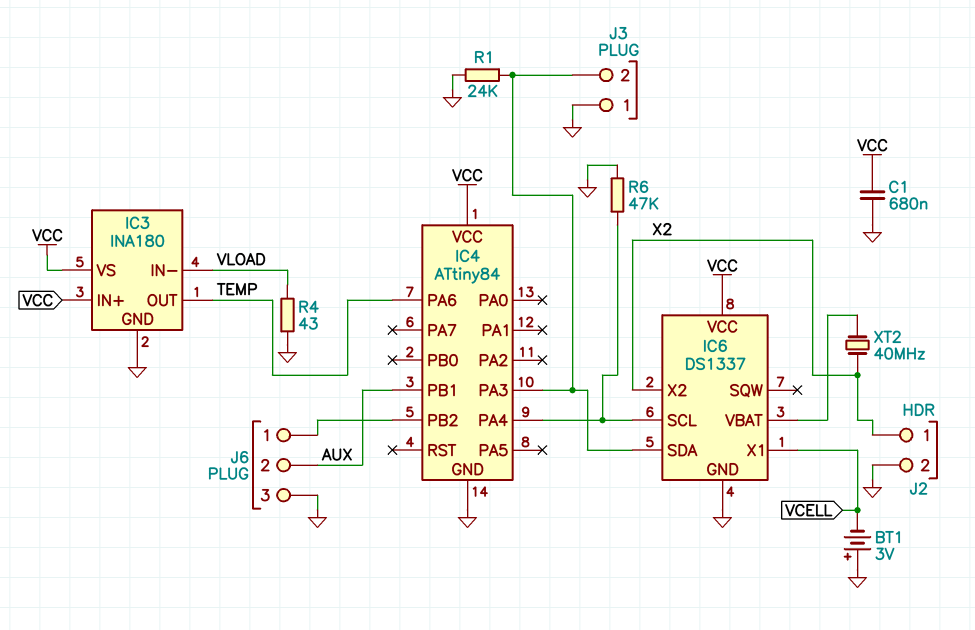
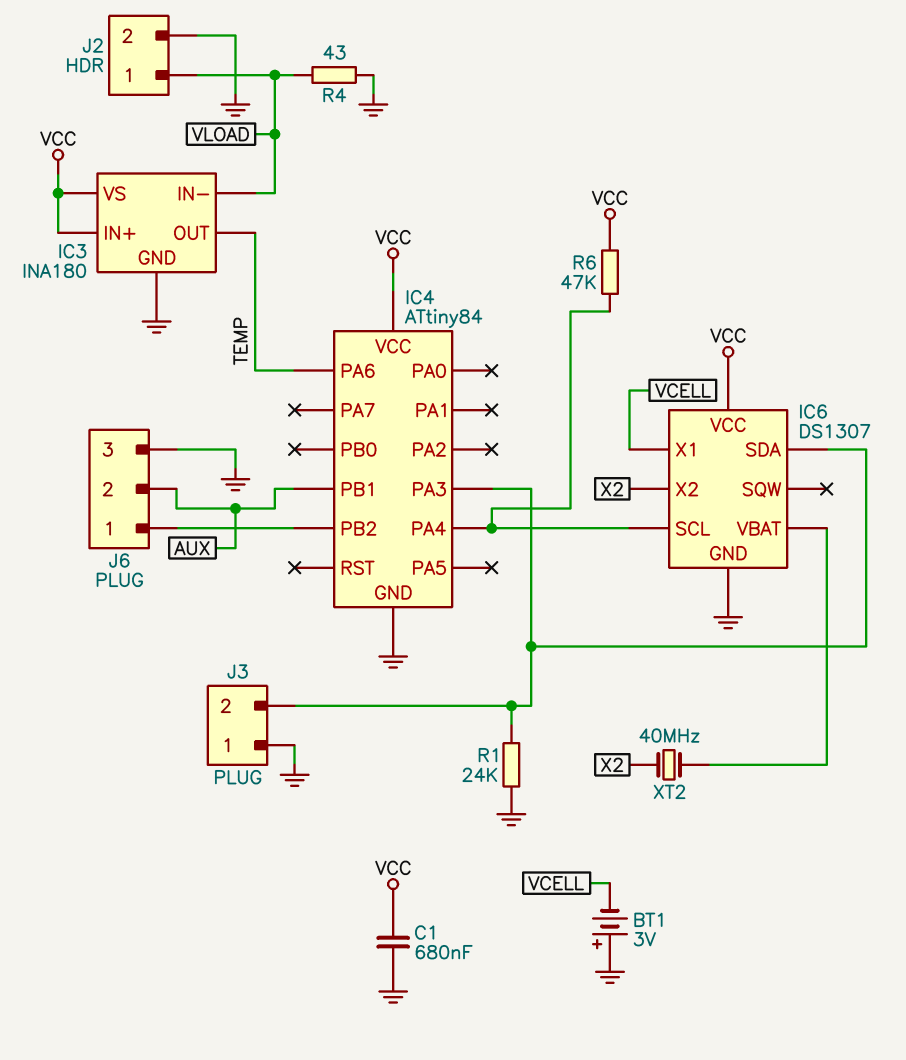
IC6: DS1337 -> DS1307
J2 pin 1: X2 -> VLOAD
R6: 47k (GND, IC4/PA4) -> 47k (IC4/PA4, VCC)

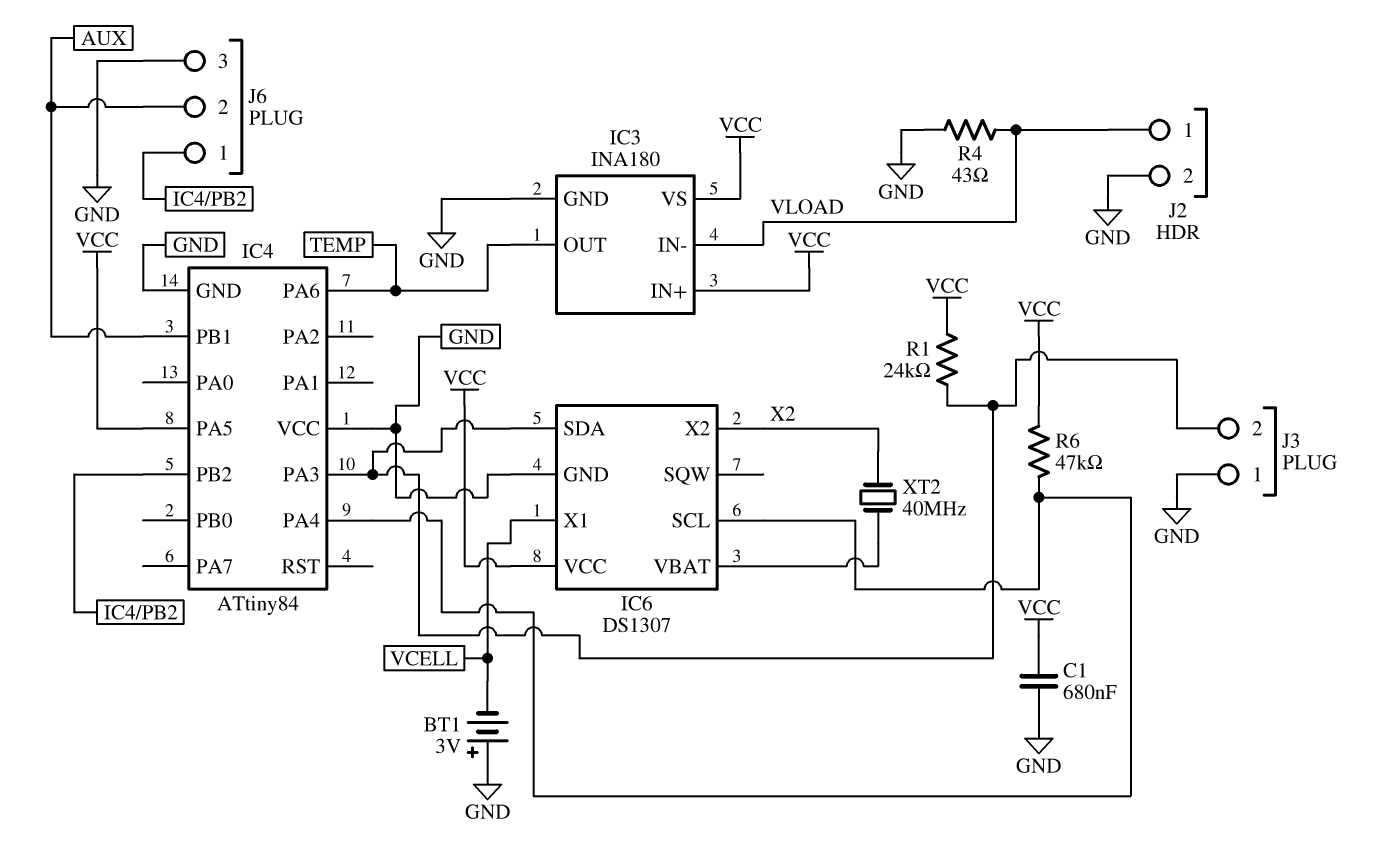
IC4 pin PA5: none -> VCC
IC4 pin VCC: VCC -> GND
R1: 24k (GND, IC4/PA3) -> 24k (IC4/PA3, VCC)

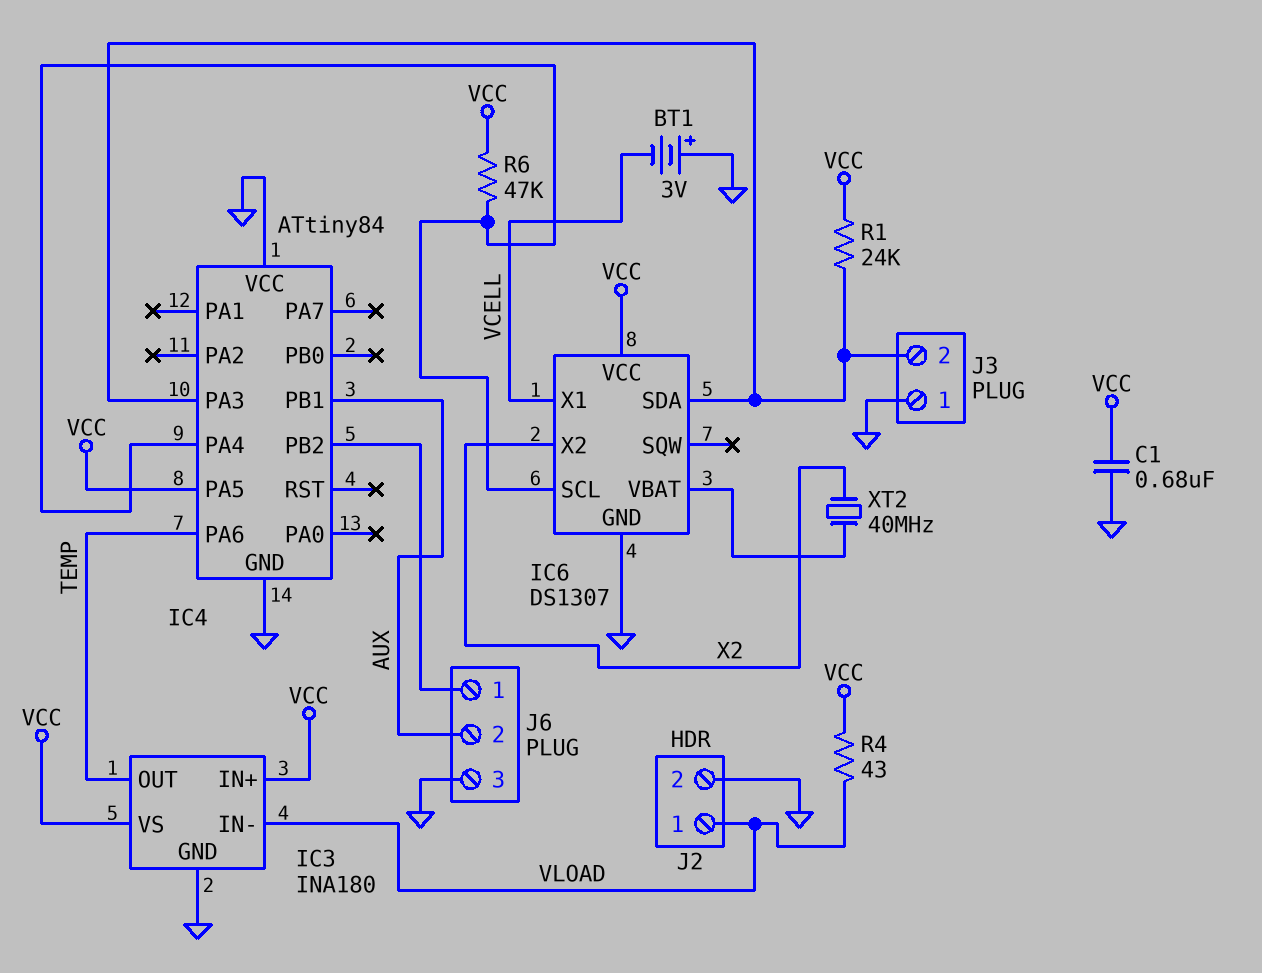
R4: 43 (GND, VLOAD) -> 43 (VCC, VLOAD)

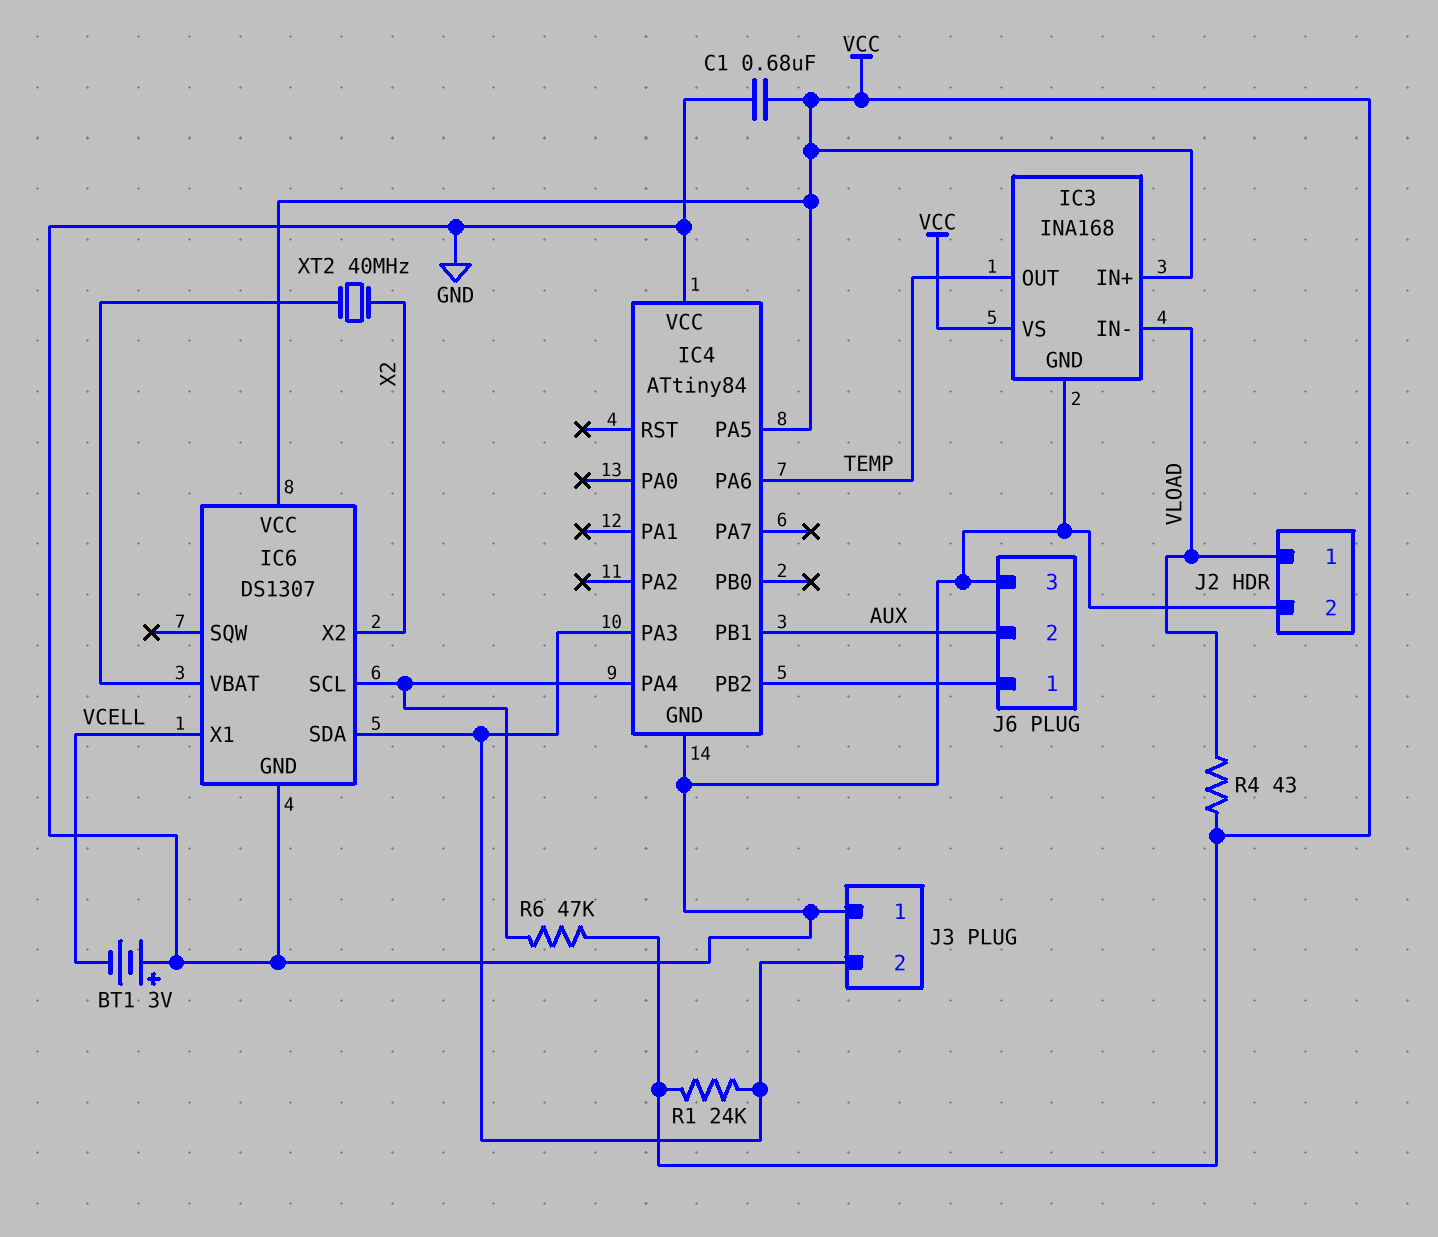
IC3: INA180 -> INA168

